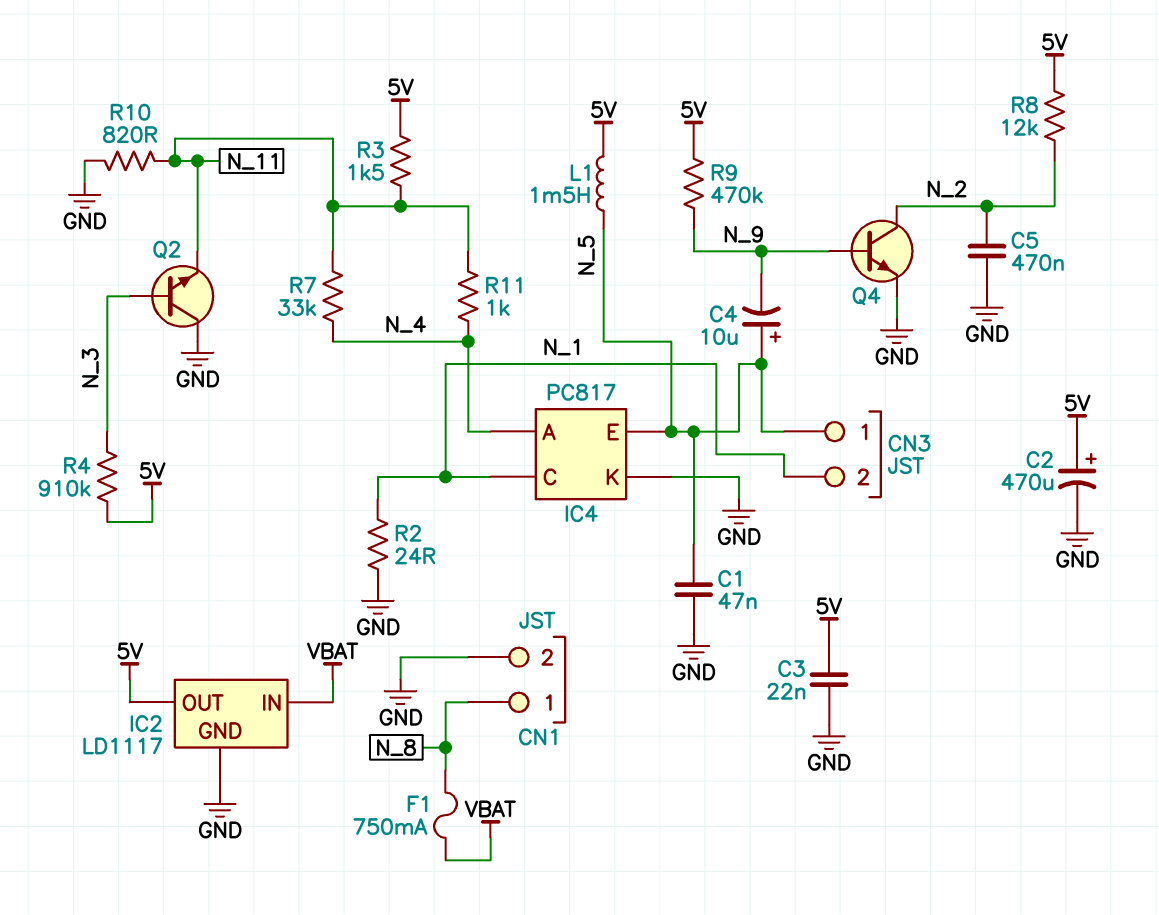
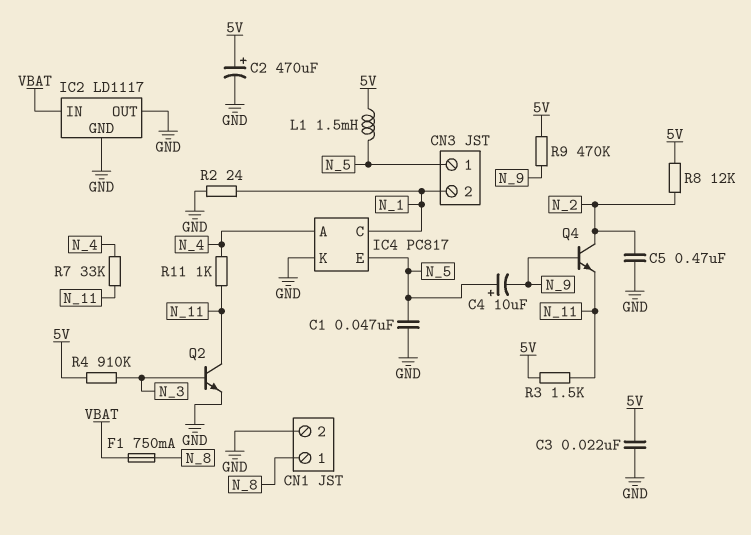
IC2 pin OUT: 5V -> GND
Q2: NPN (B N_3, C GND, E N_11) -> NPN (B N_3, C N_11, E GND)
Q4: NPN (B N_9, C N_2, E GND) -> NPN (B N_9, C N_2, E N_11)
R10: 820 (GND, N_11) -> none

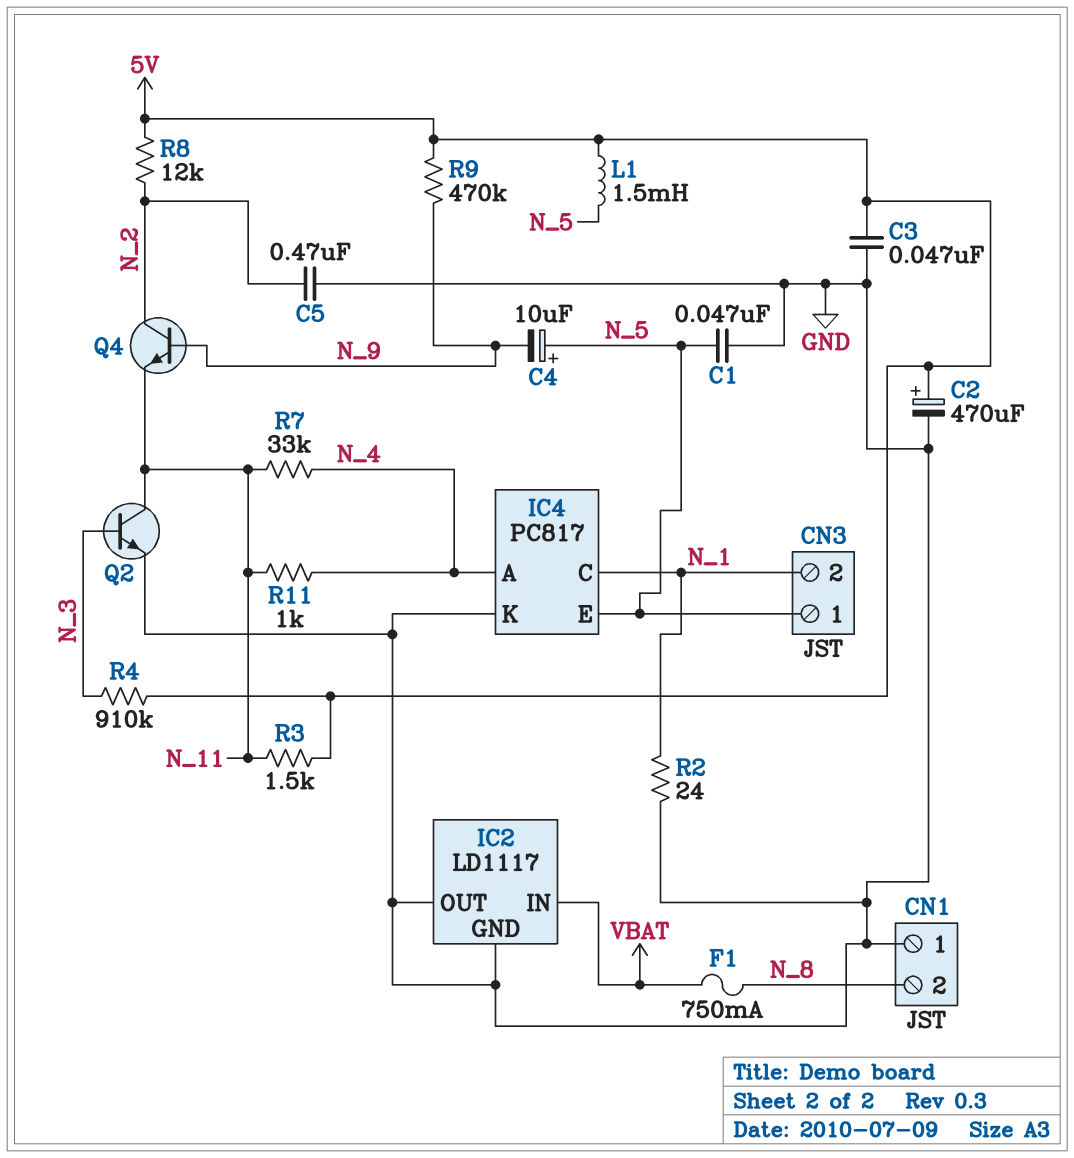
C3: 22nF (5V, GND) -> 47nF (5V, GND)
CN1 pin 1: N_8 -> GND
CN1 pin 2: GND -> N_8

